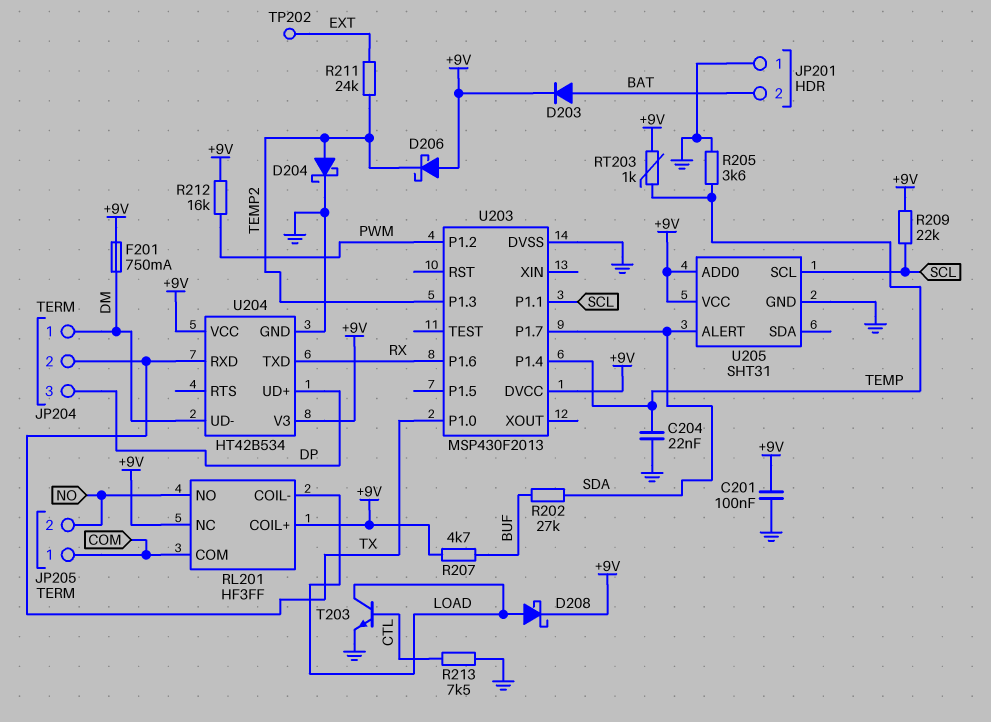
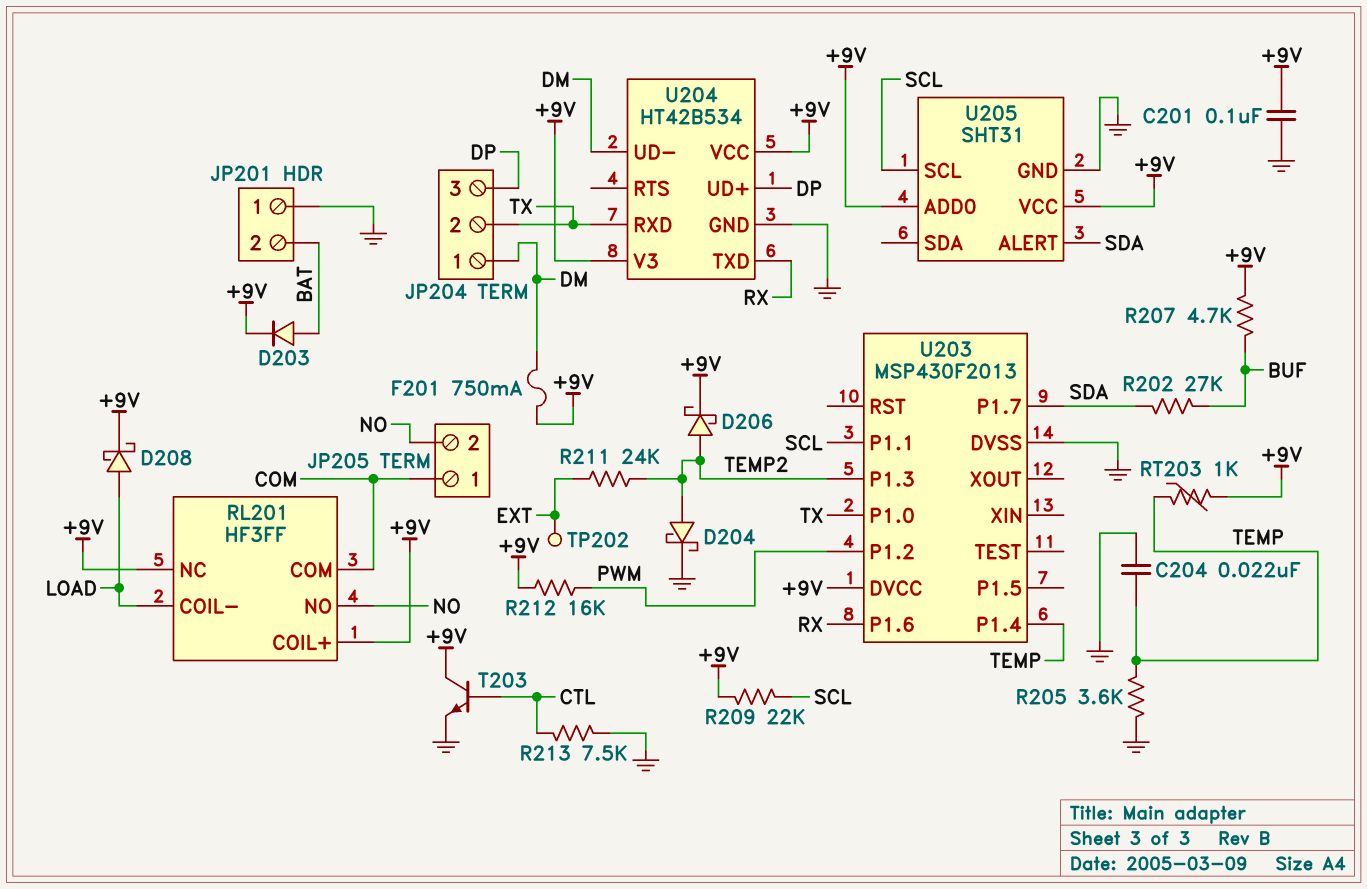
D206: schottky (A +9V, K TEMP2) -> schottky (A TEMP2, K +9V)
T203: NPN (B CTL, C LOAD, E GND) -> NPN (B CTL, C +9V, E GND)

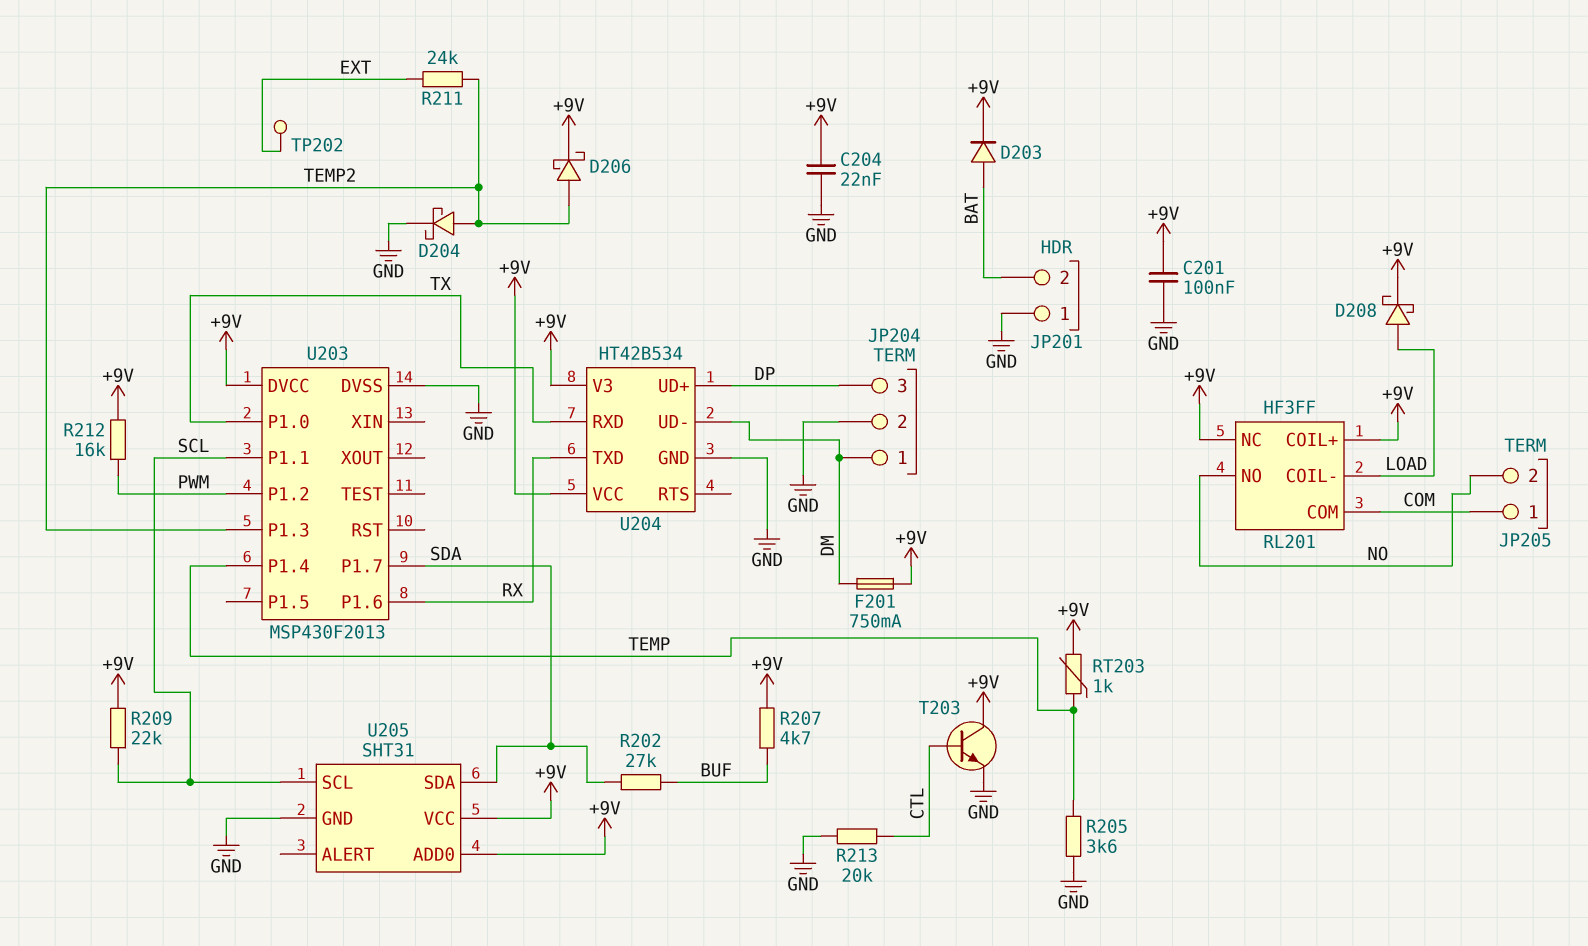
C204: 22nF (GND, TEMP) -> 22nF (+9V, GND)
JP204 pin 2: TX -> GND
R213: 7.5k (CTL, GND) -> 20k (CTL, GND)
U205 pin ALERT: SDA -> none
U205 pin SDA: none -> SDA

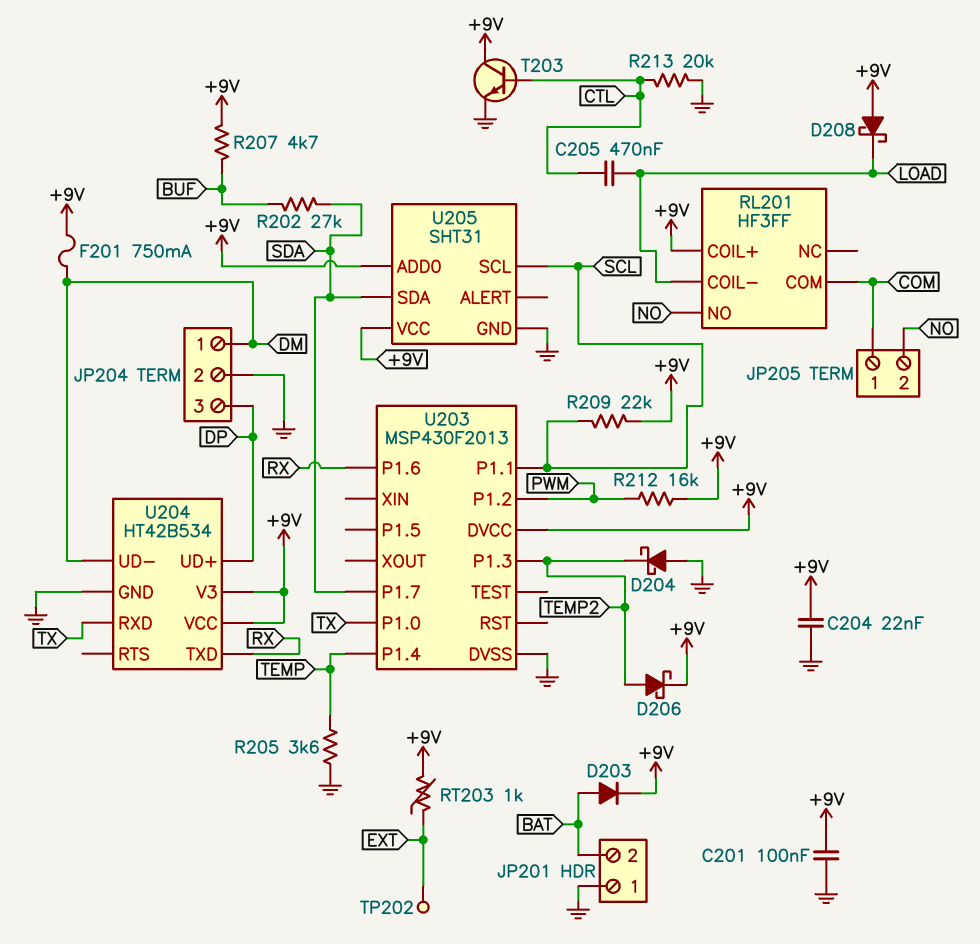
C205: none -> 470nF (CTL, LOAD)
D204: schottky (A TEMP2, K GND) -> schottky (A GND, K TEMP2)
D208: schottky (A LOAD, K +9V) -> schottky (A +9V, K LOAD)
R211: 24k (EXT, TEMP2) -> none
RL201 pin NC: +9V -> none
RT203: 1k (+9V, TEMP) -> 1k (+9V, EXT)

